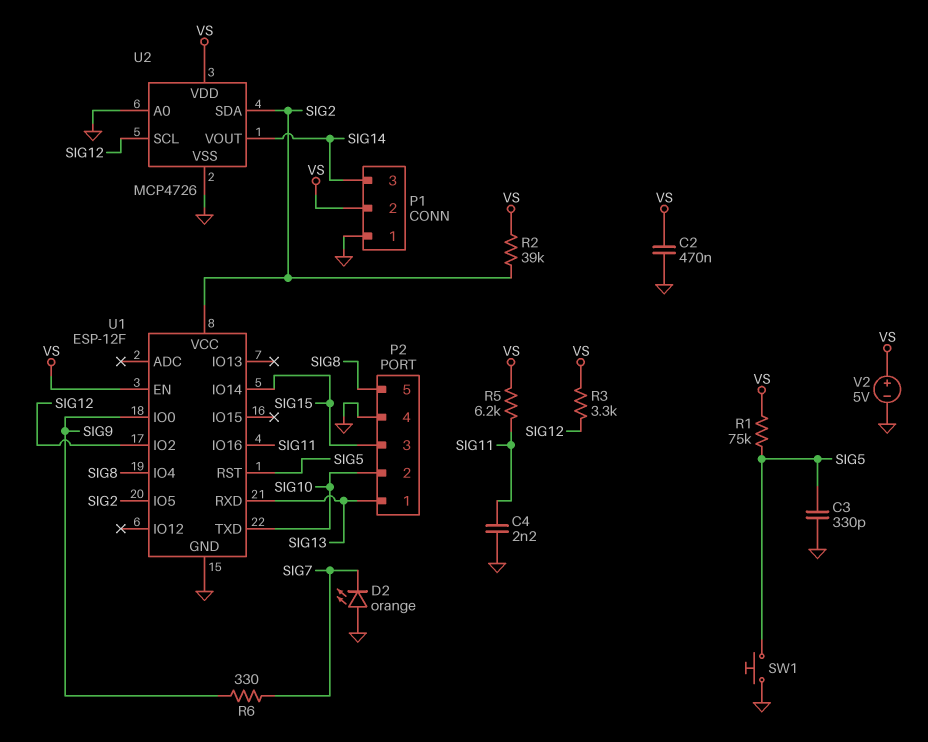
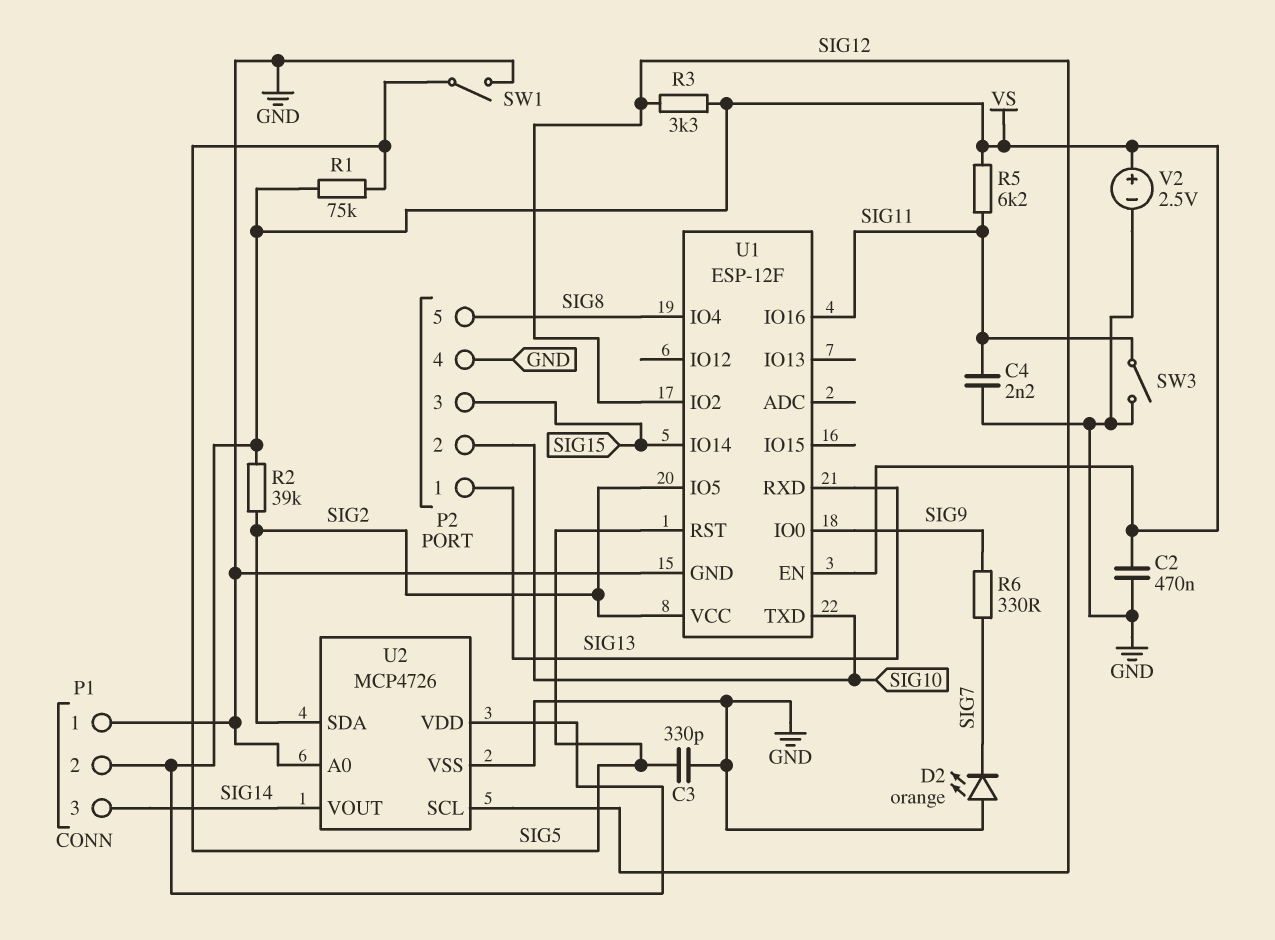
SW1: button (GND, SIG5) -> switch (GND, SIG5)
SW3: none -> switch (GND, SIG11)
V2: 5V (plus VS, minus GND) -> 2.5V (plus VS, minus GND)

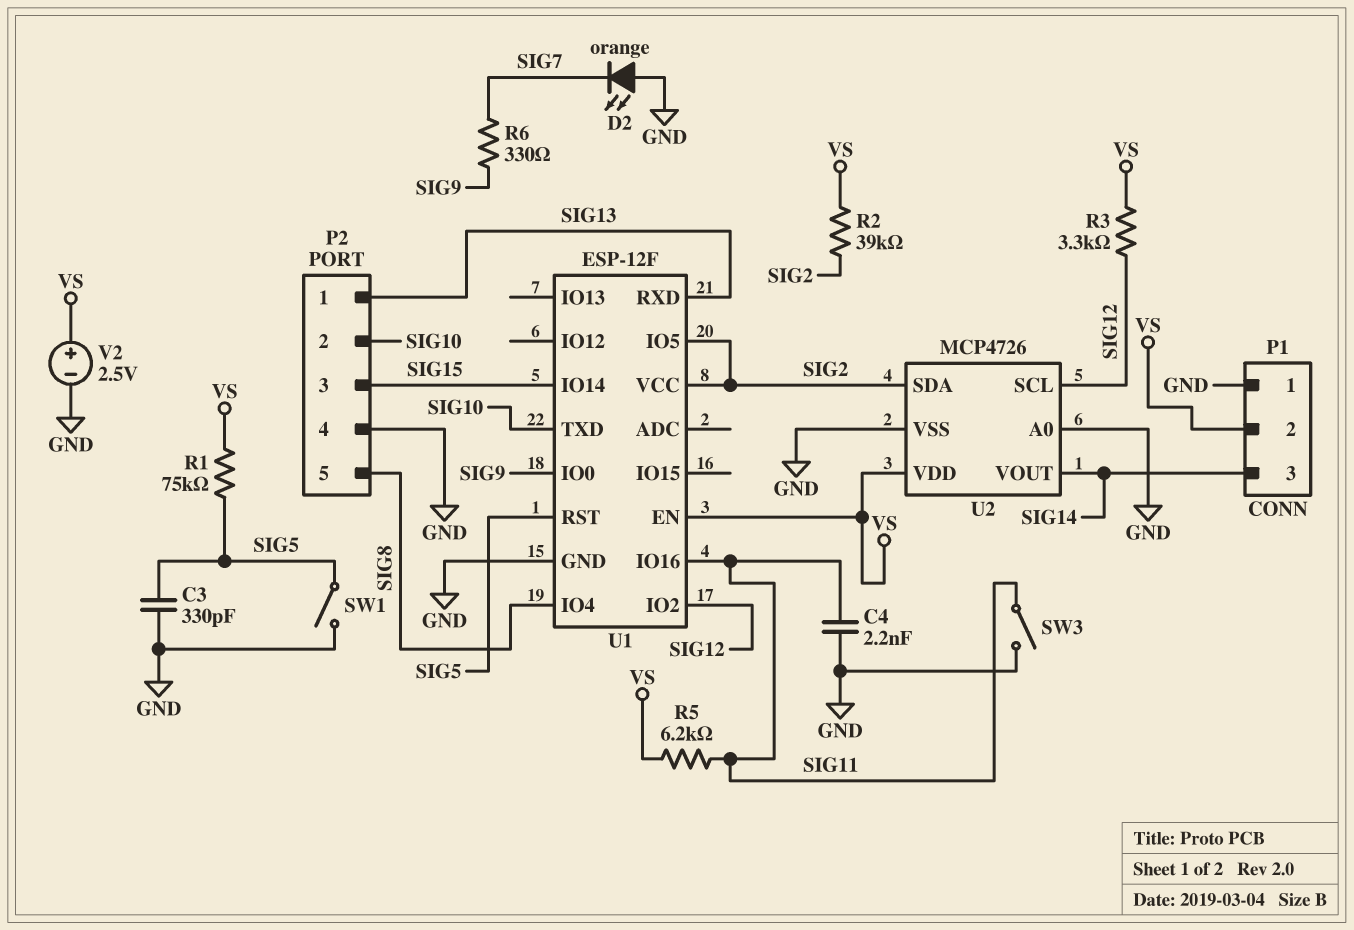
C2: 470nF (GND, VS) -> none

